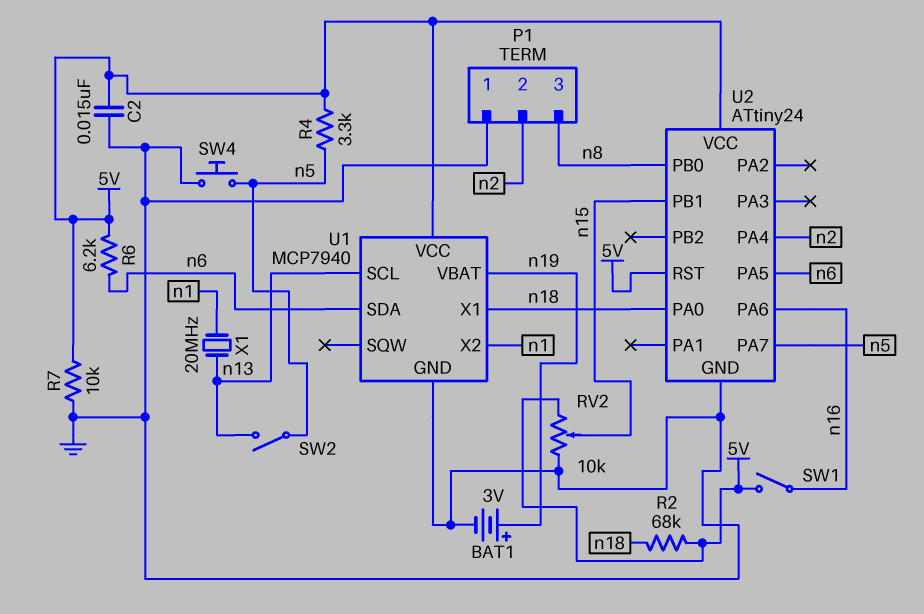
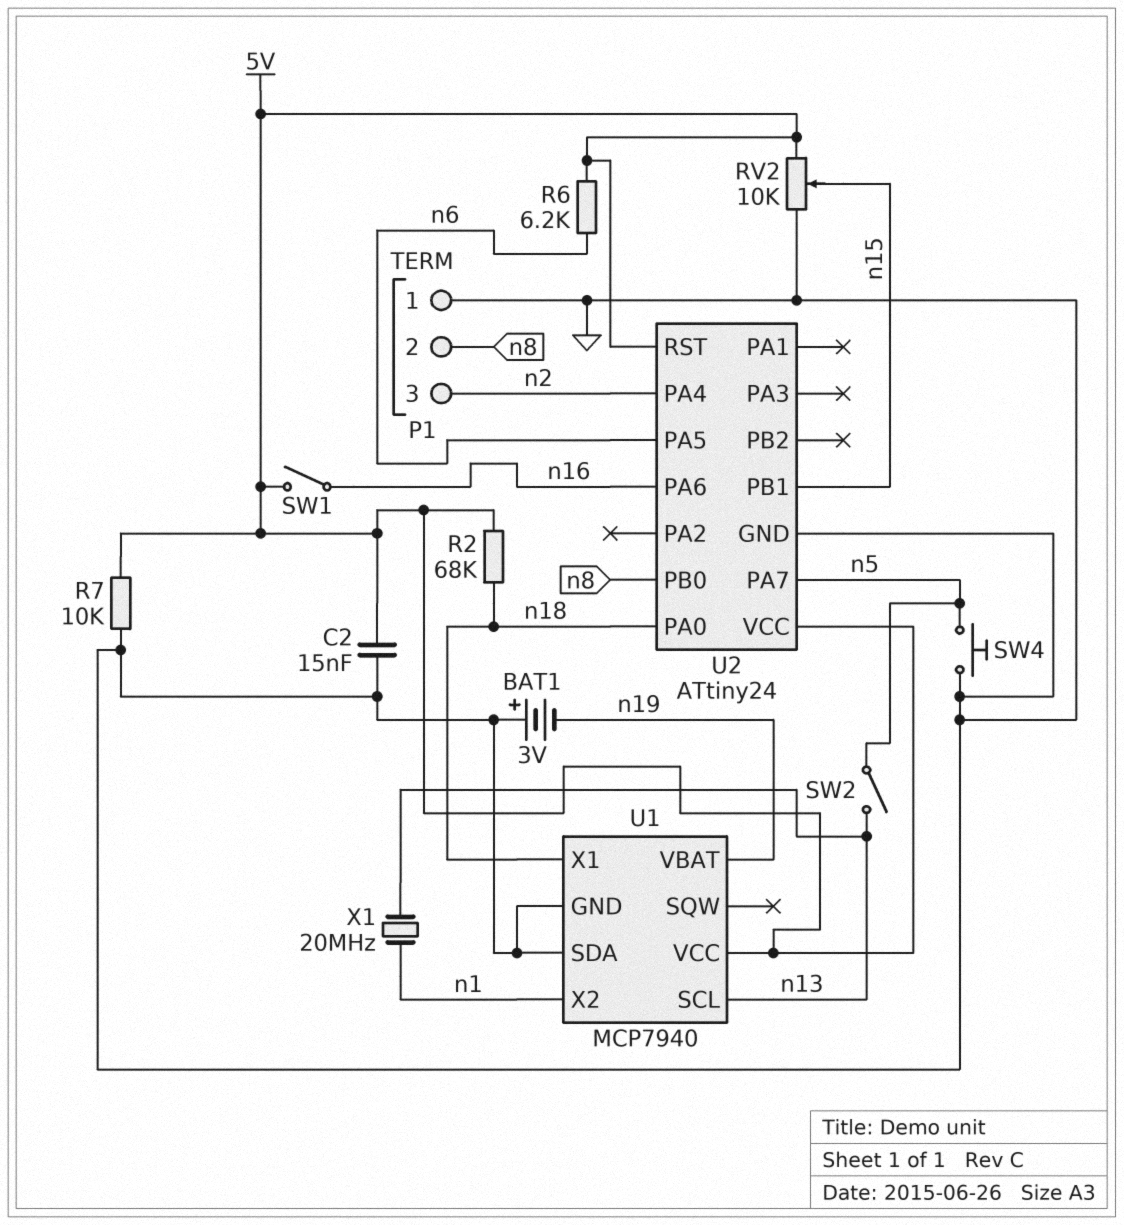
BAT1: 3V (plus n19, minus GND) -> 3V (plus GND, minus n19)
P1 pin 2: n2 -> n8
P1 pin 3: n8 -> n2
R4: 3.3k (5V, n5) -> none
U1 pin SDA: n6 -> GND

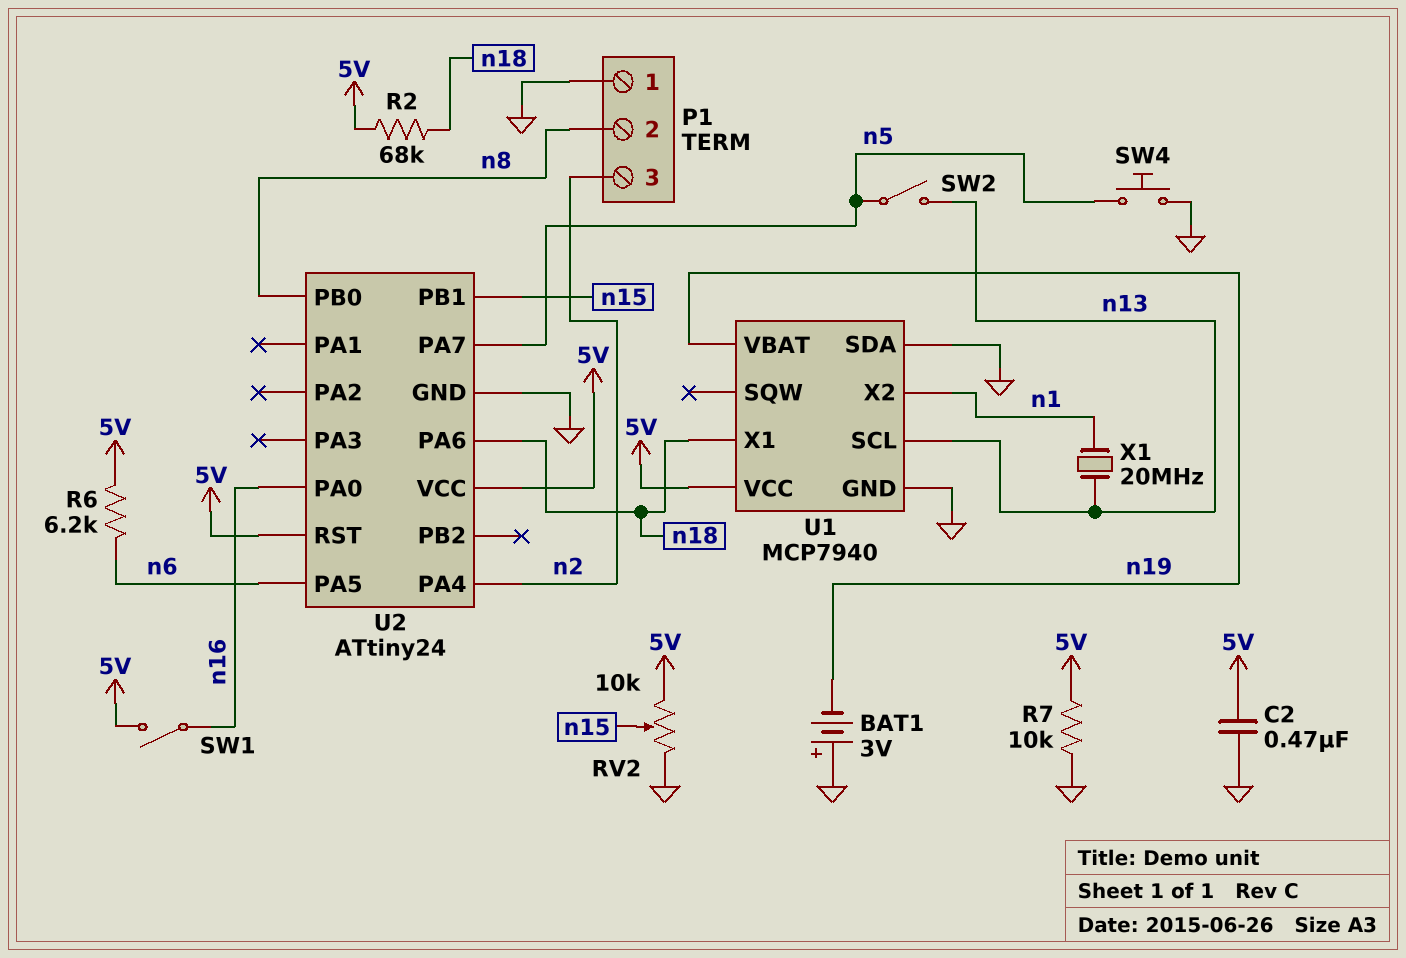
C2: 15nF (5V, GND) -> 470nF (5V, GND)
U2 pin PA0: n18 -> n16
U2 pin PA6: n16 -> n18

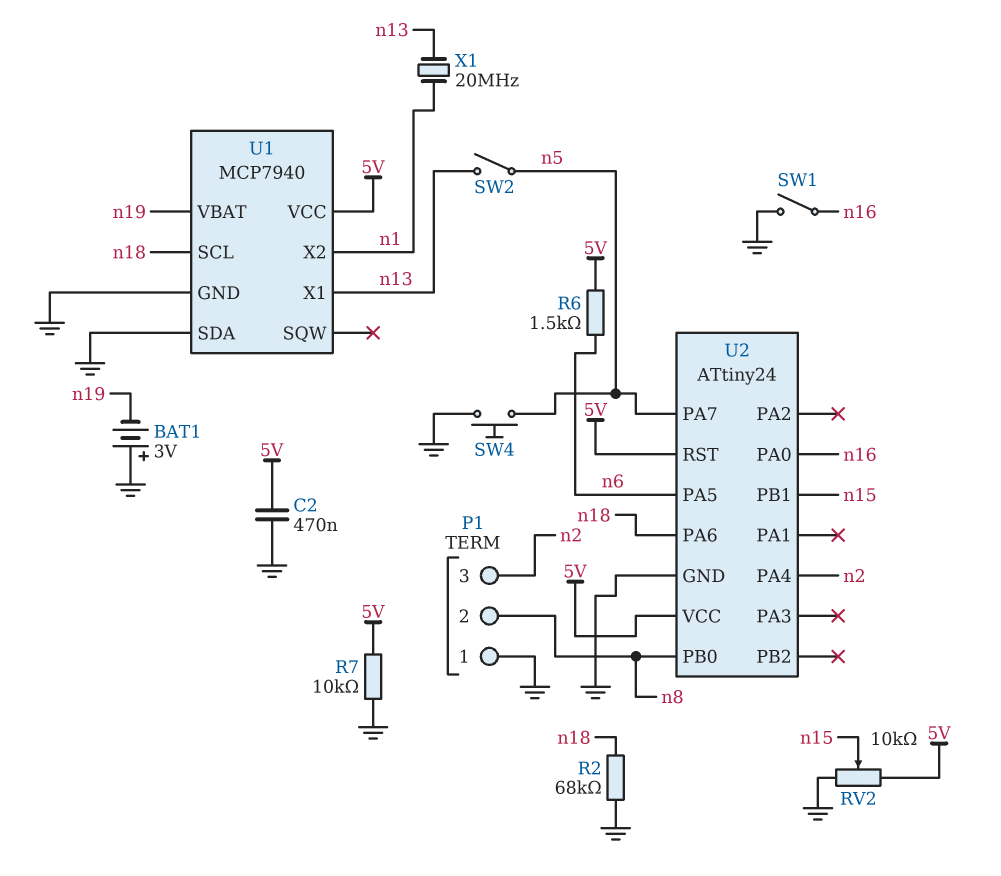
R2: 68k (5V, n18) -> 68k (GND, n18)
R6: 6.2k (5V, n6) -> 1.5k (5V, n6)
SW1: switch (5V, n16) -> switch (GND, n16)
U1 pin SCL: n13 -> n18
U1 pin X1: n18 -> n13

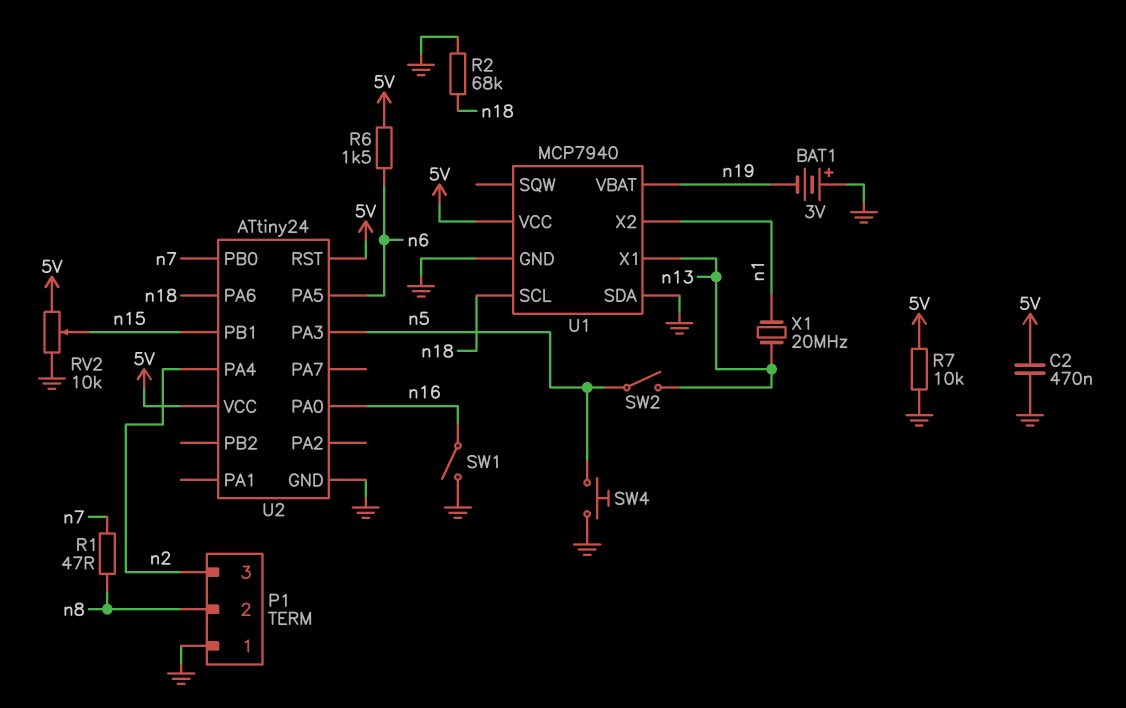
R1: none -> 47 (n7, n8)
U2 pin PA3: none -> n5
U2 pin PA7: n5 -> none
U2 pin PB0: n8 -> n7

